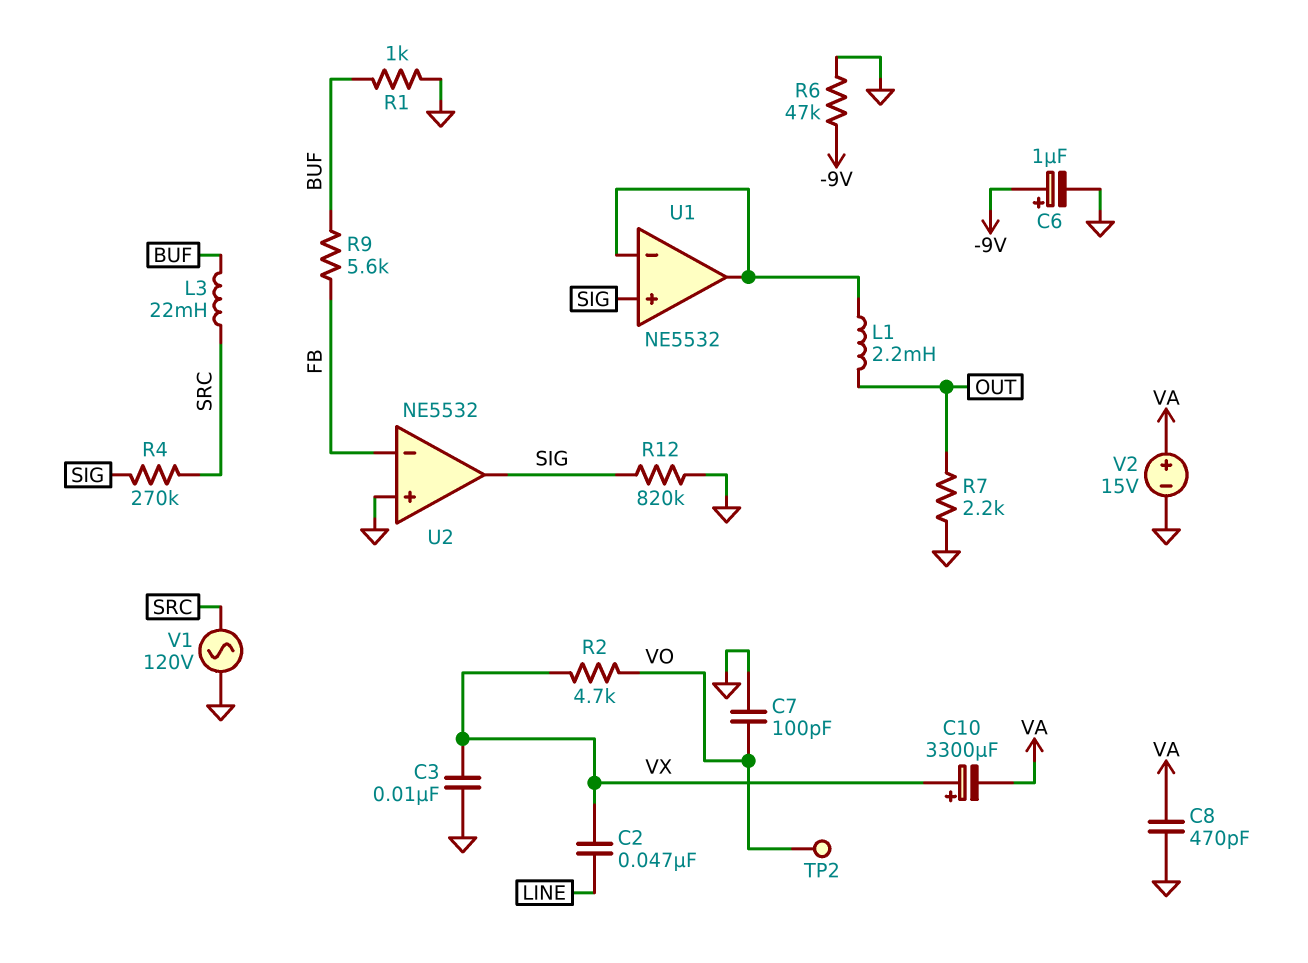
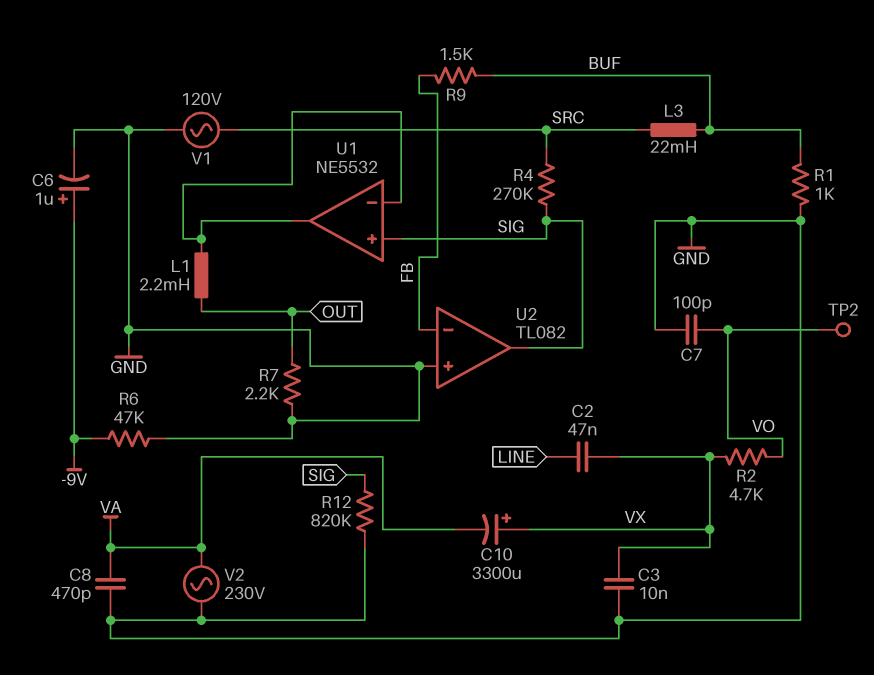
R9: 5.6k (BUF, FB) -> 1.5k (BUF, FB)
U2: NE5532 -> TL082
V2: 15V (plus VA, minus GND) -> AC 230V (GND, VA)

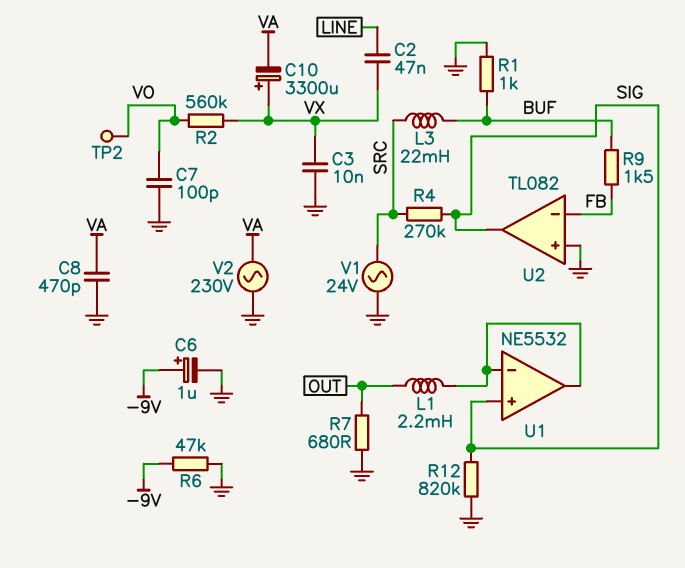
R2: 4.7k (VO, VX) -> 560k (VO, VX)
R7: 2.2k (GND, OUT) -> 680 (GND, OUT)
V1: AC 120V (GND, SRC) -> AC 24V (GND, SRC)

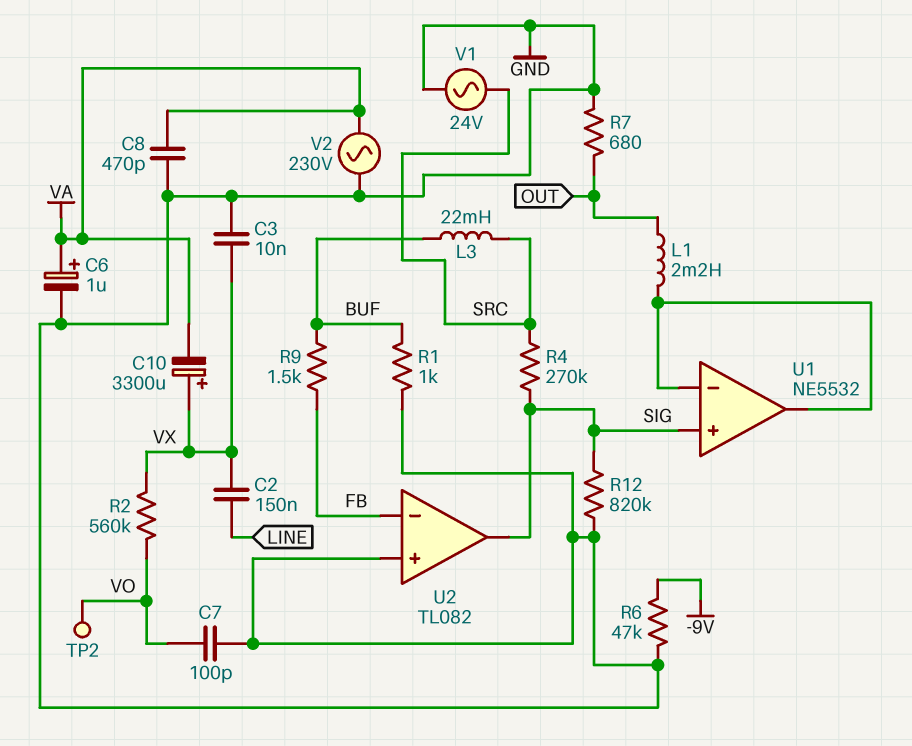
C2: 47nF (LINE, VX) -> 150nF (LINE, VX)
C6: 1uF (plus -9V, minus GND) -> 1uF (plus VA, minus GND)

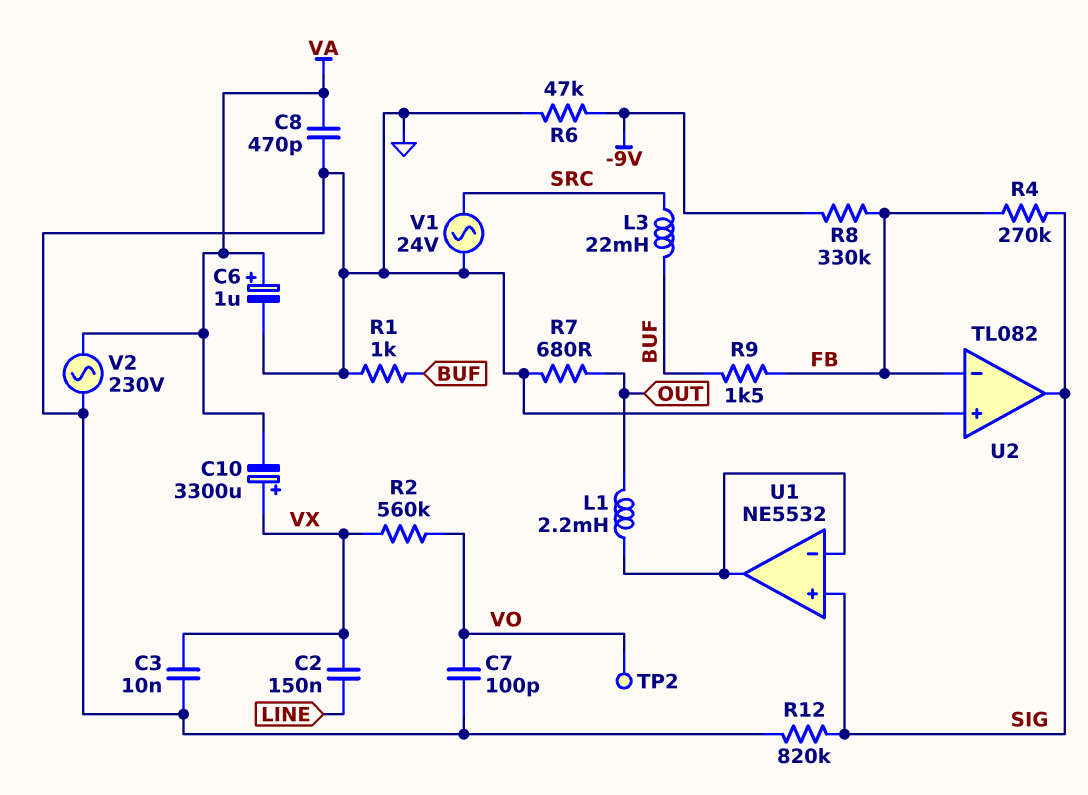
R4: 270k (SIG, SRC) -> 270k (FB, SIG)
R8: none -> 330k (-9V, FB)

